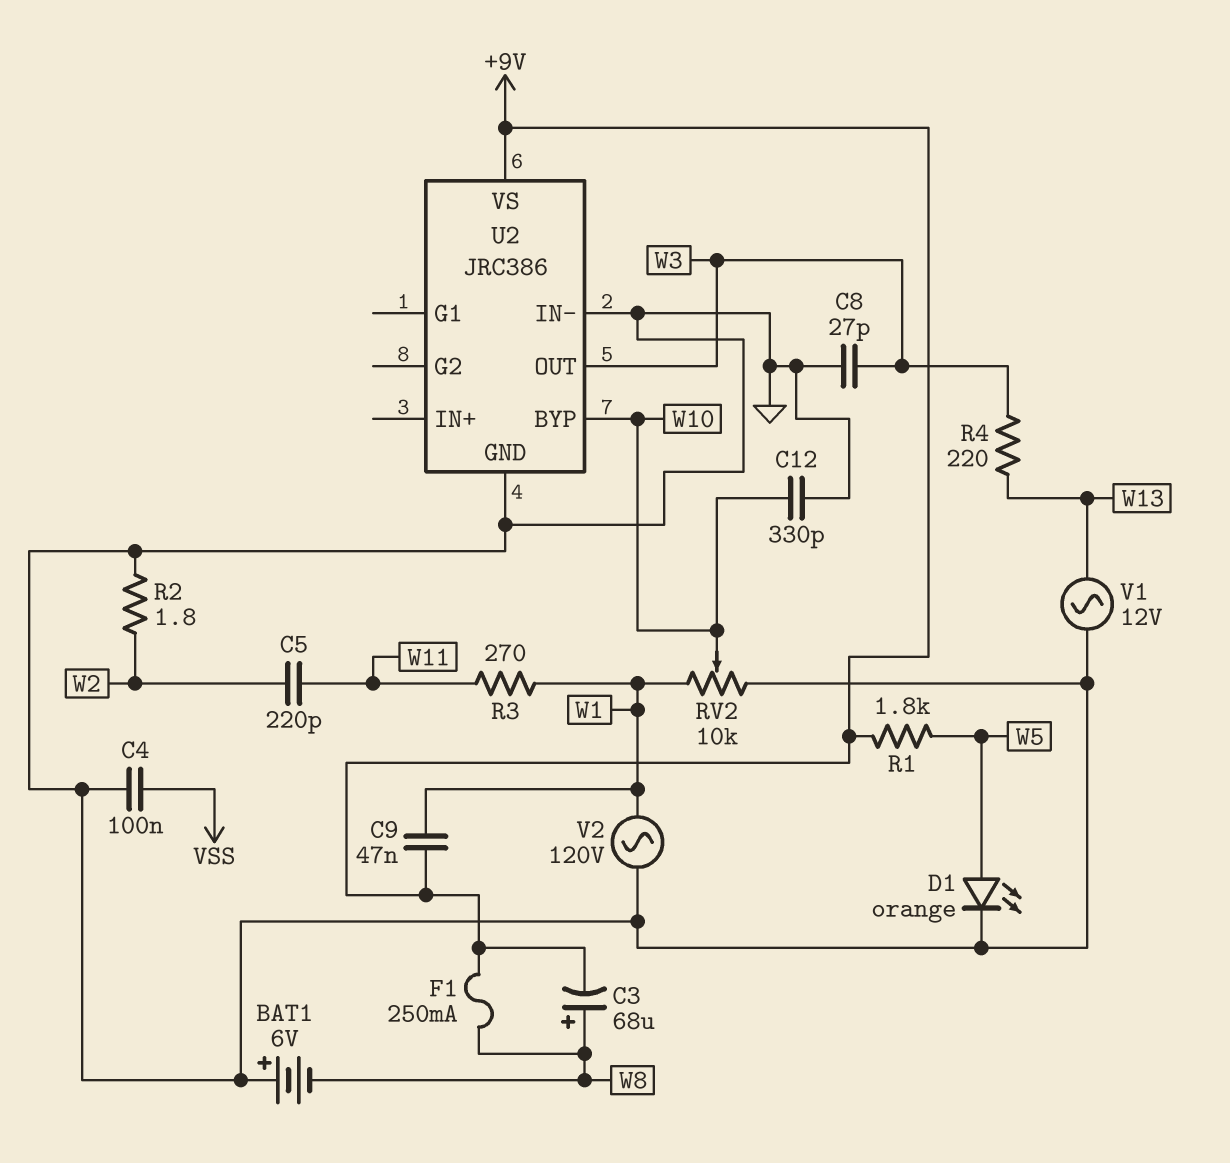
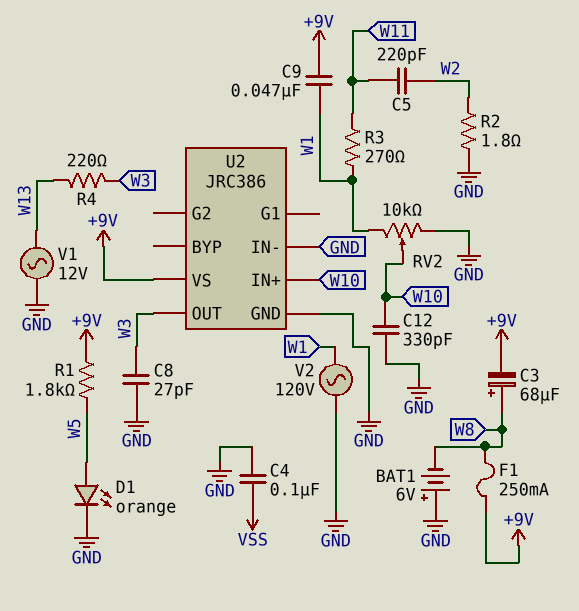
U2 pin BYP: W10 -> none
U2 pin IN+: none -> W10

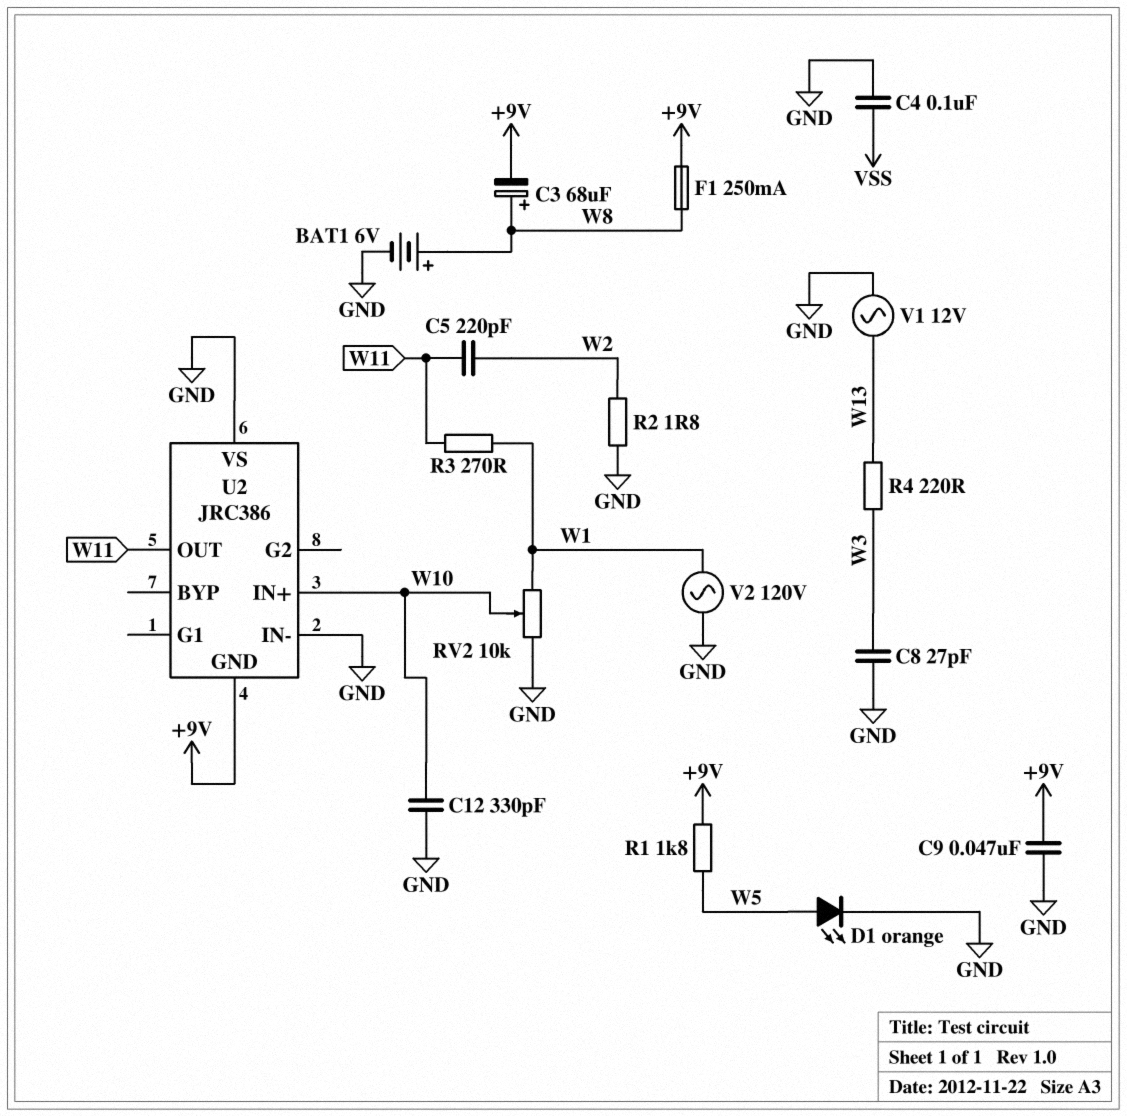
BAT1: 6V (plus GND, minus W8) -> 6V (plus W8, minus GND)
C9: 47nF (+9V, W1) -> 47nF (+9V, GND)
U2 pin GND: GND -> +9V
U2 pin OUT: W3 -> W11
U2 pin VS: +9V -> GND

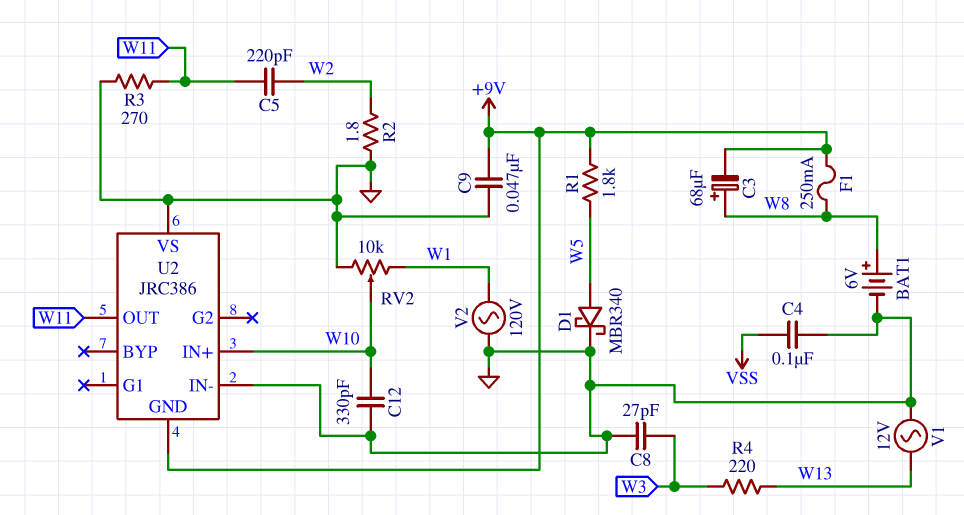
D1: LED orange (A W5, K GND) -> schottky MBR340 (A W5, K GND)
R3: 270 (W1, W11) -> 270 (GND, W11)

